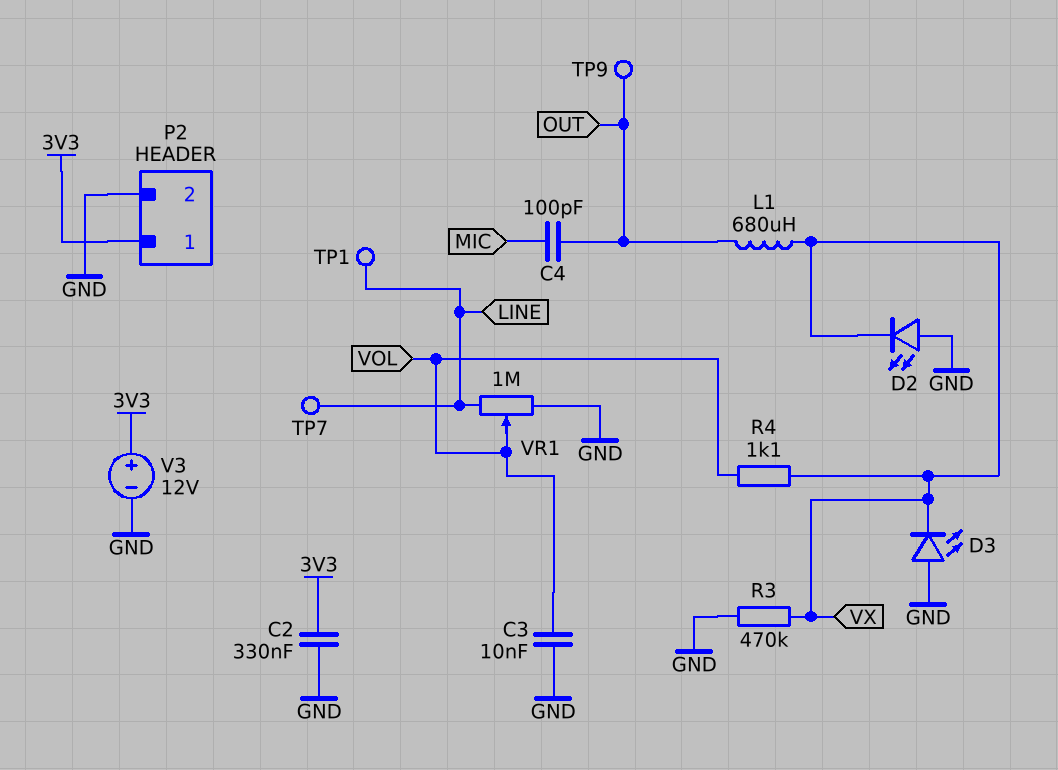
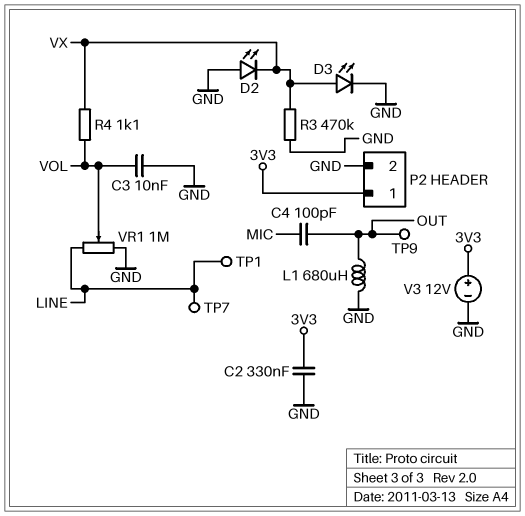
D3: LED (A GND, K VX) -> LED (A VX, K GND)
L1: 680uH (OUT, VX) -> 680uH (GND, OUT)

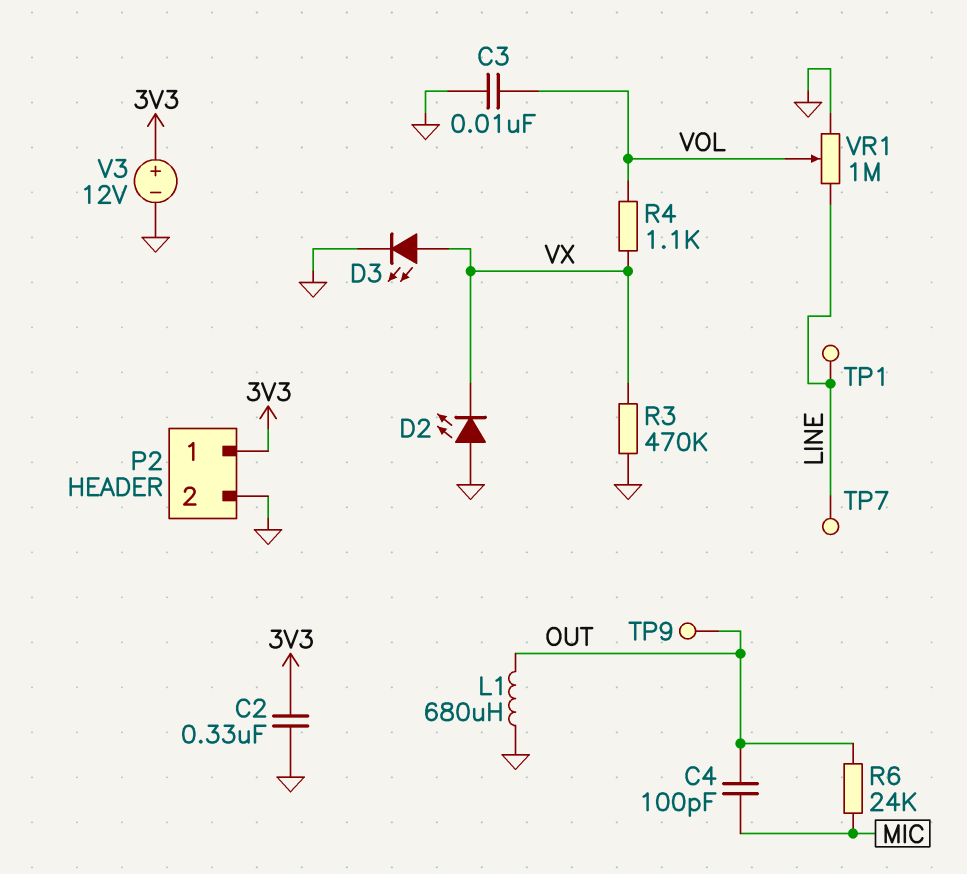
R6: none -> 24k (MIC, OUT)

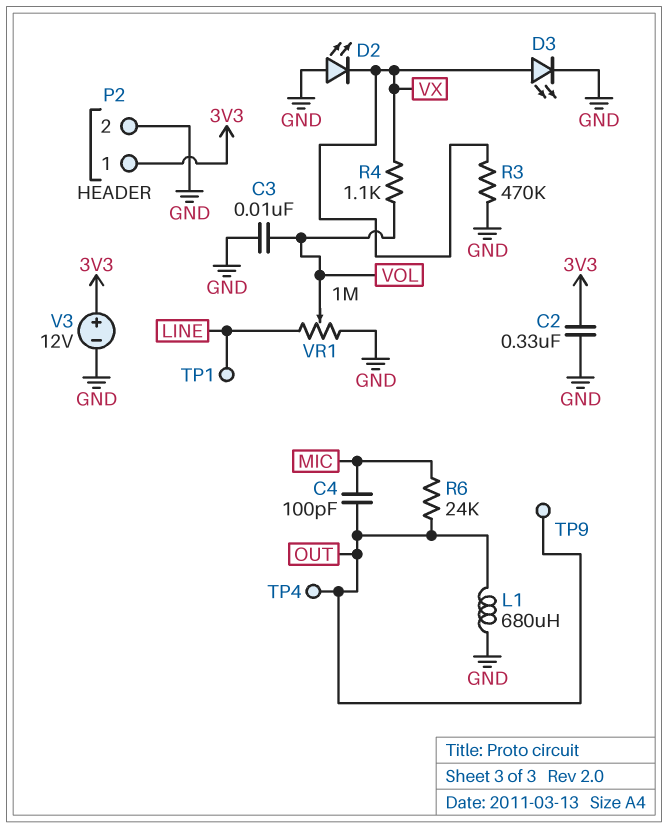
TP4: none -> test point (OUT)
TP7: test point (LINE) -> none

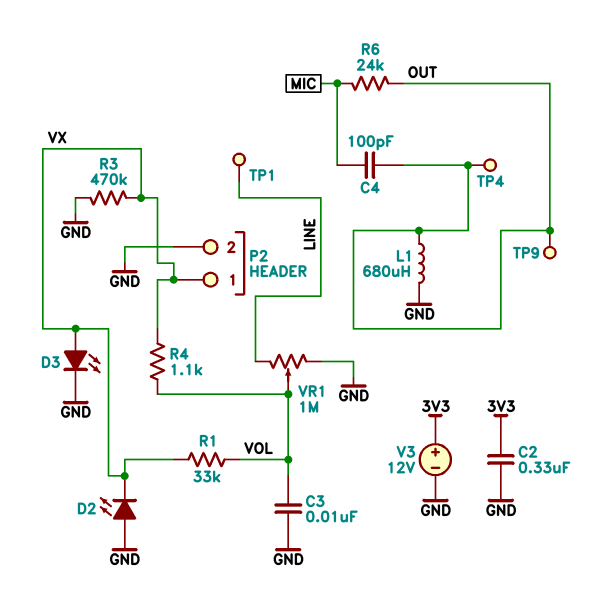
P2 pin 1: 3V3 -> VX
R1: none -> 33k (VOL, VX)

